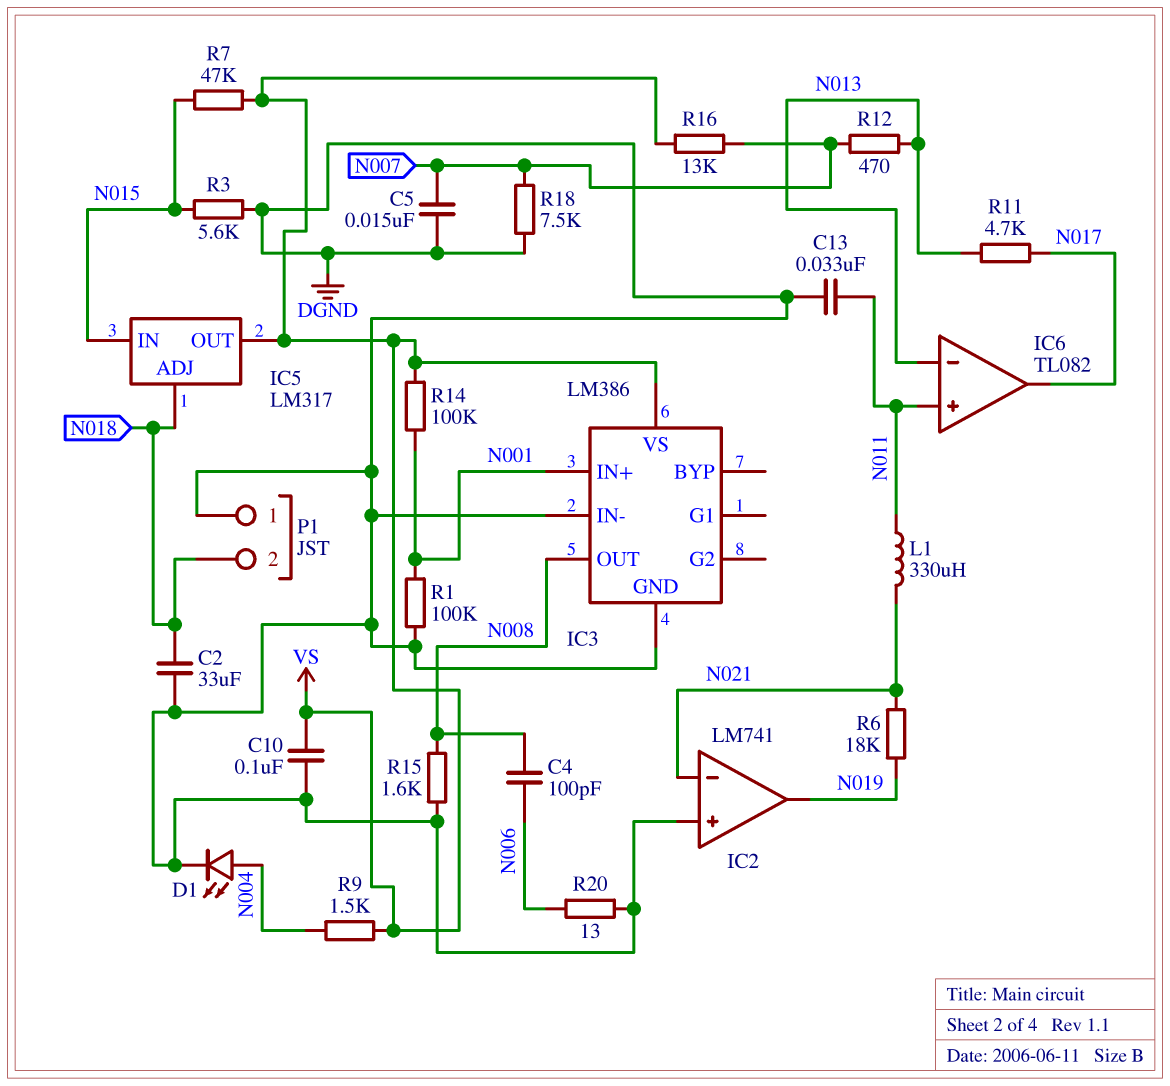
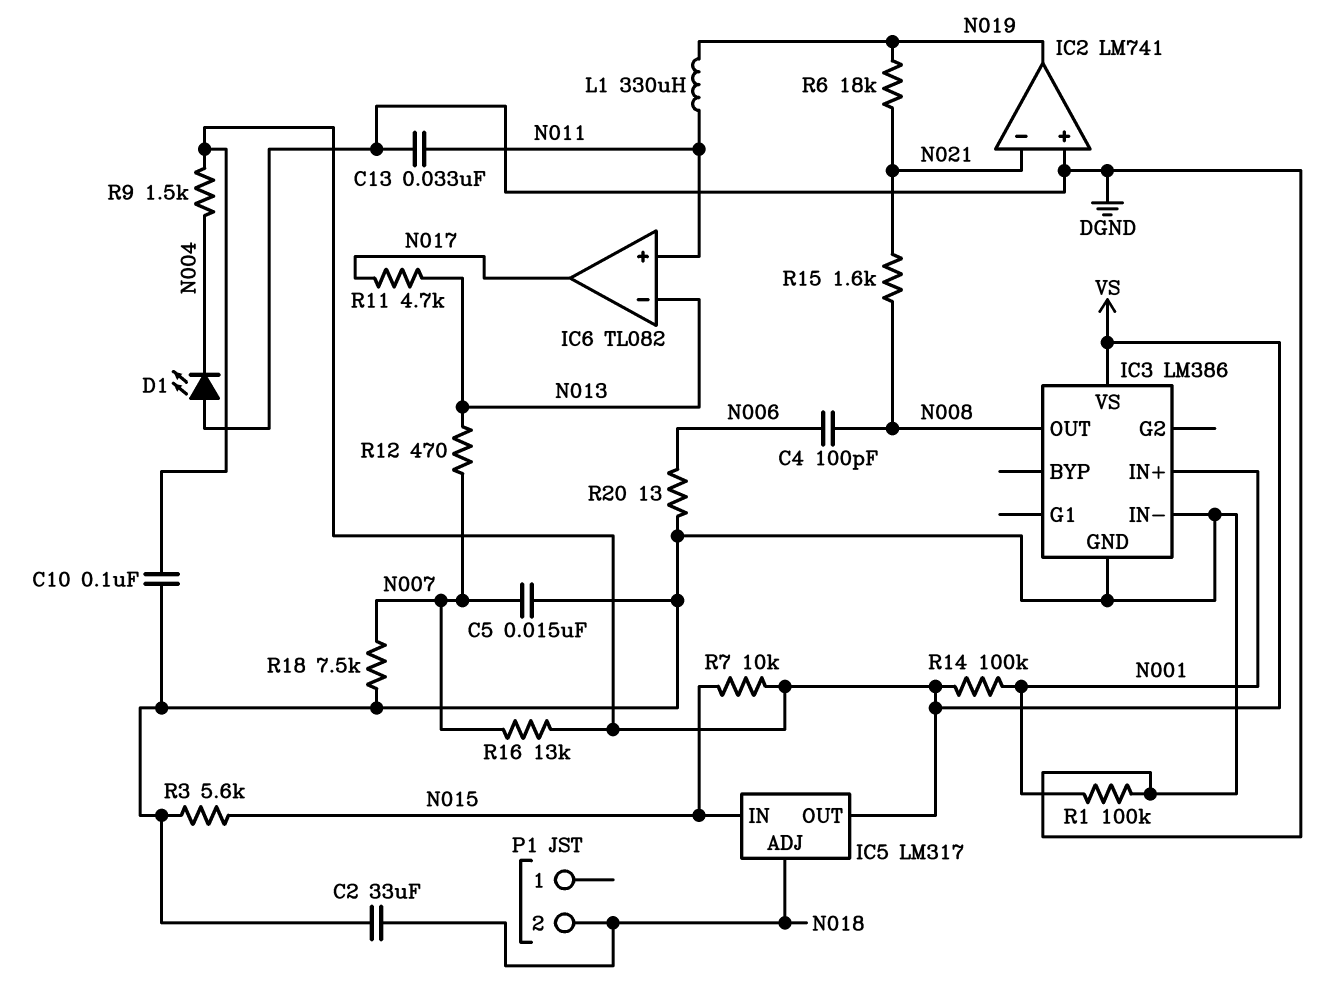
D1: LED (A N004, K DGND) -> LED (A DGND, K N004)
L1: 330uH (N011, N021) -> 330uH (N011, N019)
P1 pin 1: DGND -> none
R7: 47k (N015, VS) -> 10k (N015, VS)
R15: 1.6k (DGND, N008) -> 1.6k (N008, N021)

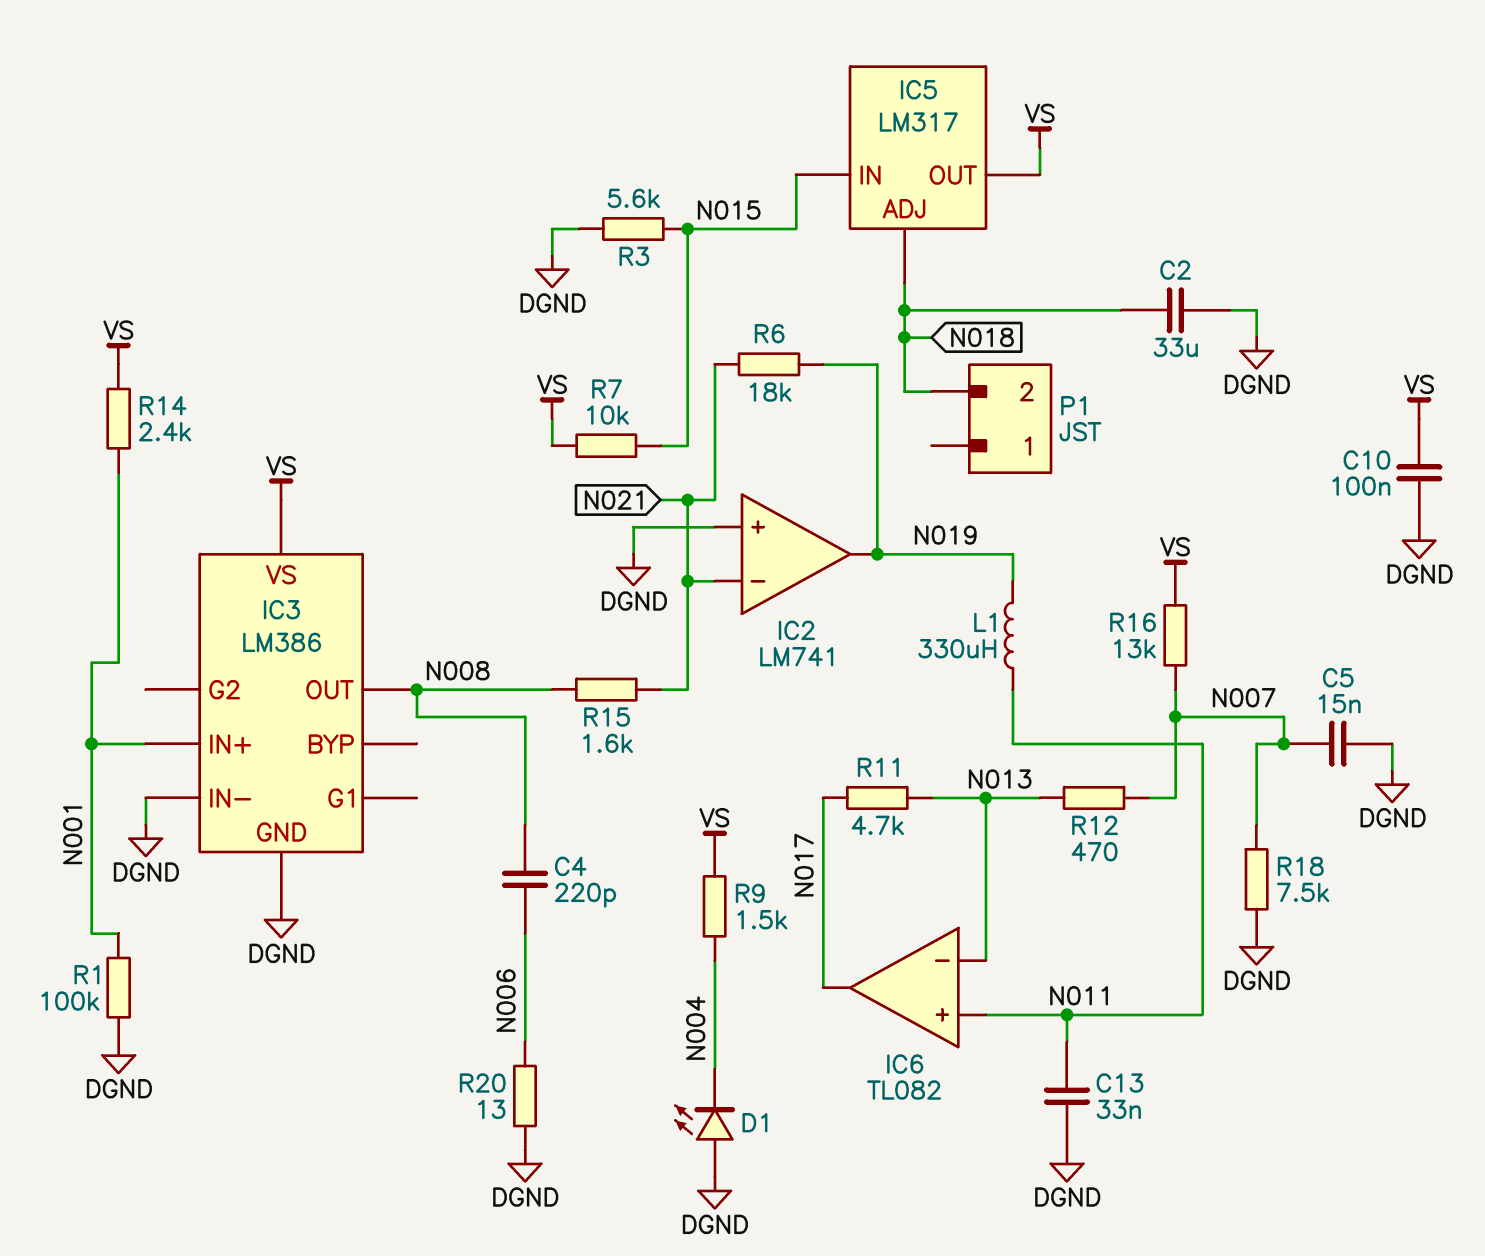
C4: 100pF (N006, N008) -> 220pF (N006, N008)
R14: 100k (N001, VS) -> 2.4k (N001, VS)

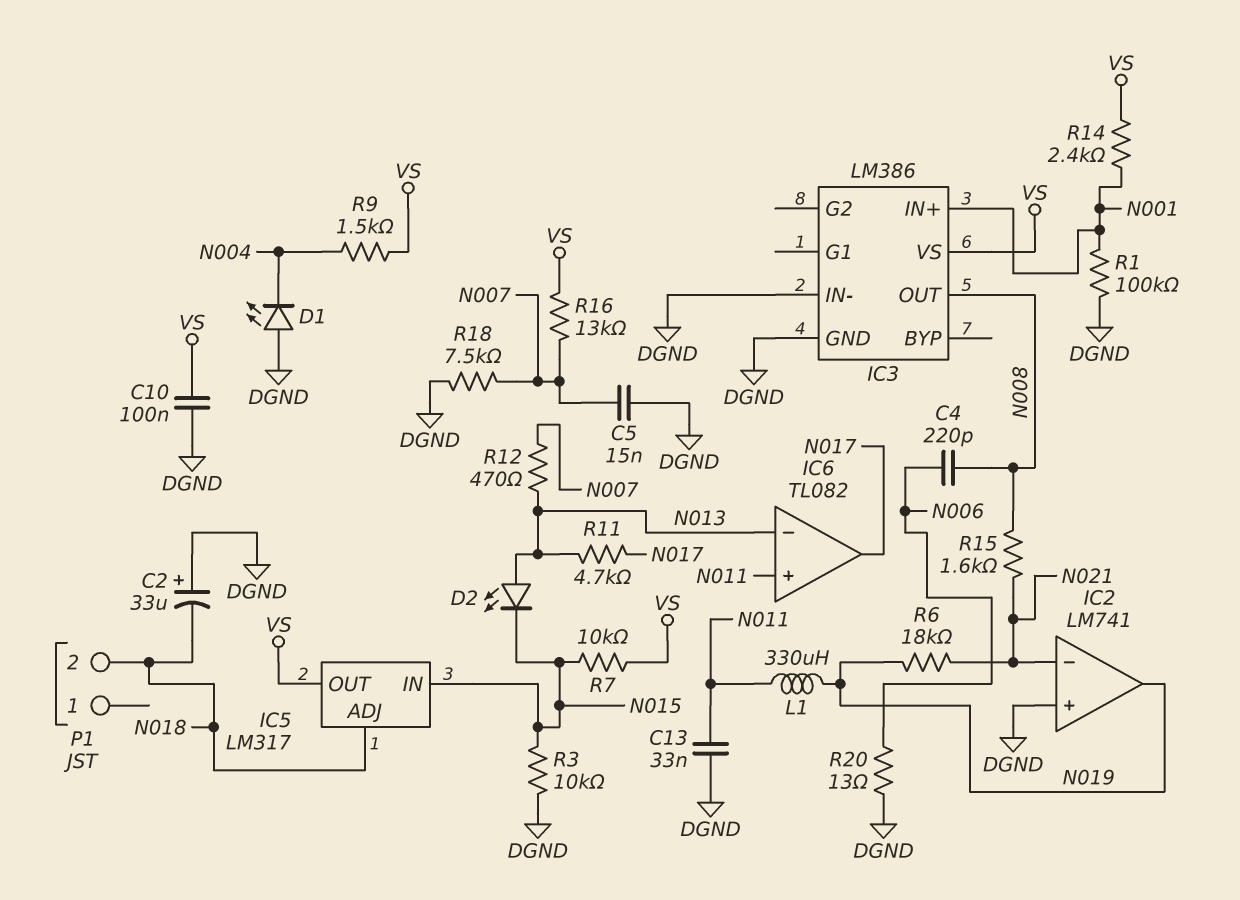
C2: 33uF (DGND, N018) -> 33uF (plus DGND, minus N018)
D2: none -> LED (A N013, K N015)
R3: 5.6k (DGND, N015) -> 10k (DGND, N015)

